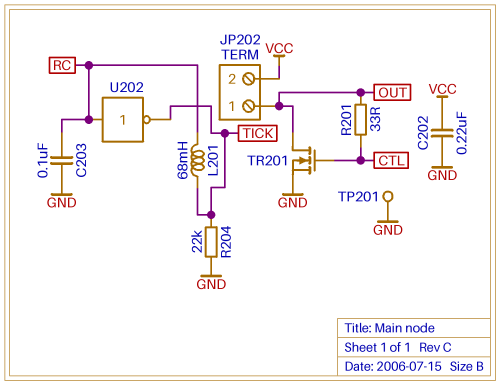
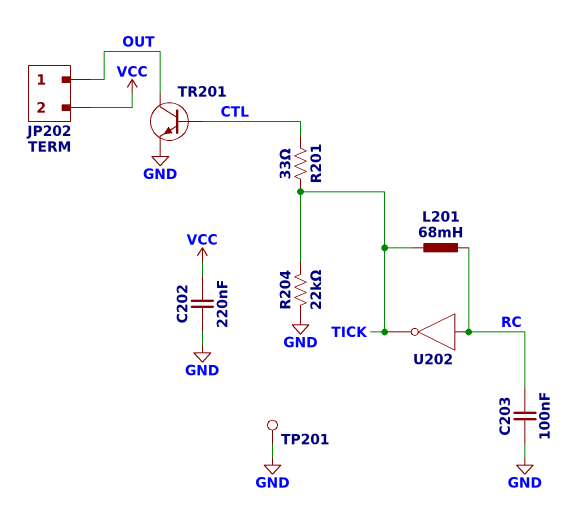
R201: 33 (CTL, OUT) -> 33 (CTL, TICK)
TR201: NMOS (G CTL, D OUT, S GND) -> NPN (B CTL, C OUT, E GND)

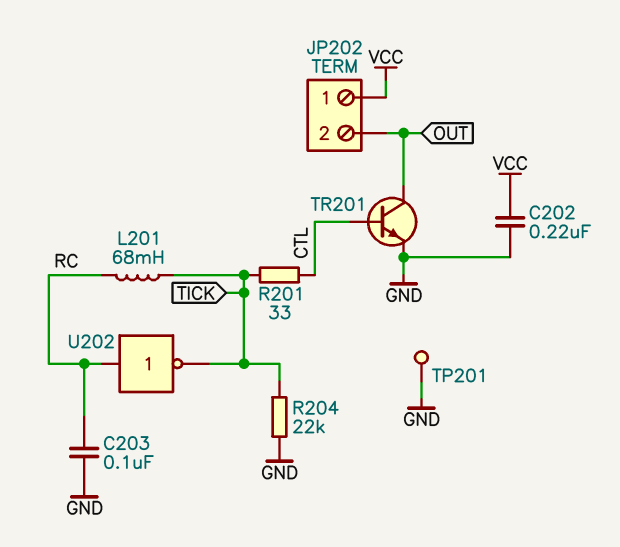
JP202 pin 1: OUT -> VCC
JP202 pin 2: VCC -> OUT

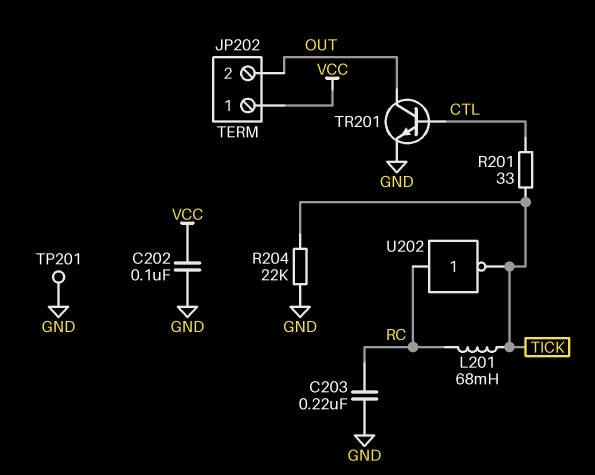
C202: 220nF (GND, VCC) -> 100nF (GND, VCC)
C203: 100nF (GND, RC) -> 220nF (GND, RC)

